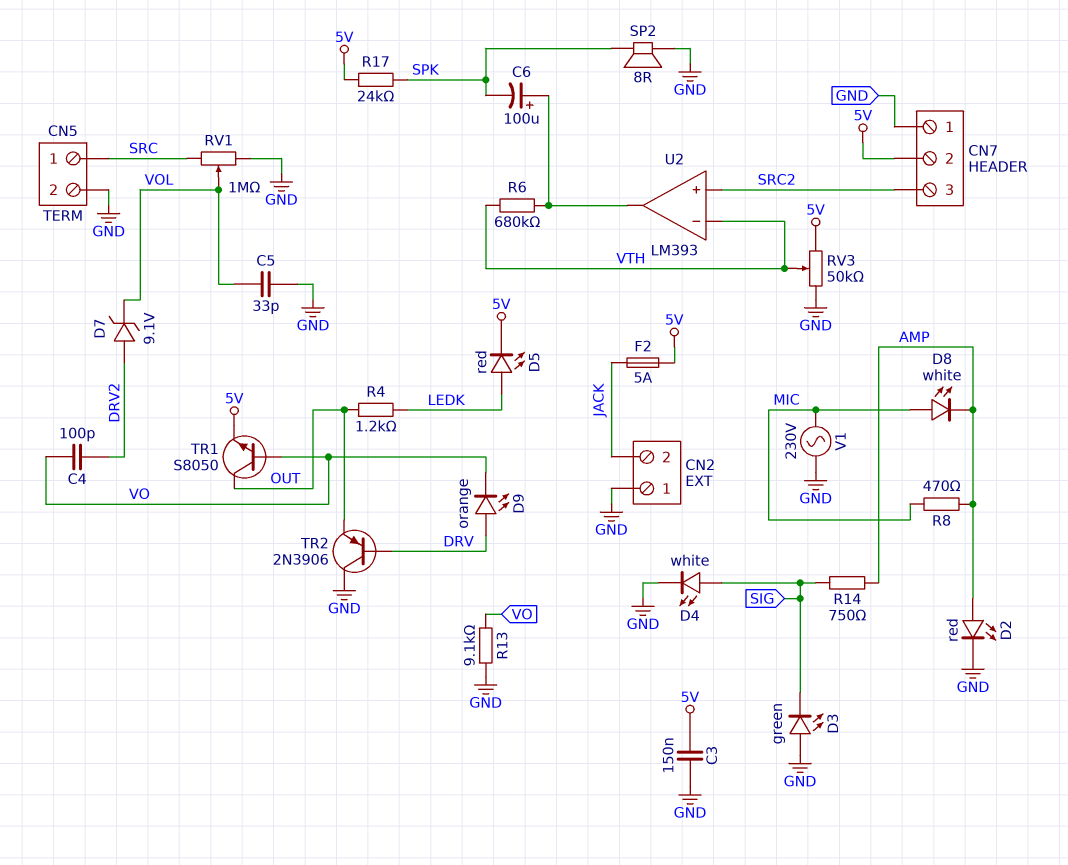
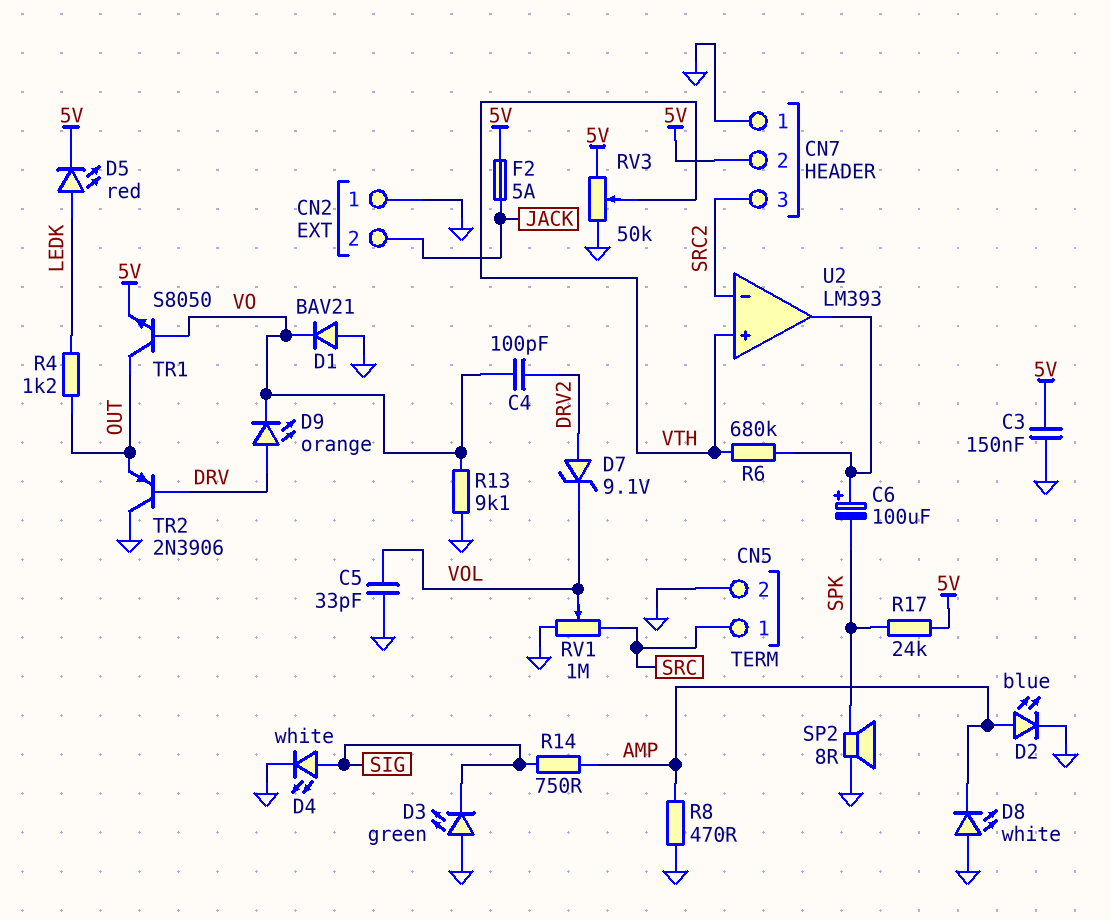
D1: none -> diode BAV21 (A GND, K VO)
D2: LED red (A AMP, K GND) -> LED blue (A AMP, K GND)
D8: LED white (A MIC, K AMP) -> LED white (A GND, K AMP)
R8: 470 (AMP, MIC) -> 470 (AMP, GND)
U2 pin in+: SRC2 -> VTH
U2 pin in-: VTH -> SRC2
V1: AC 230V (GND, MIC) -> none

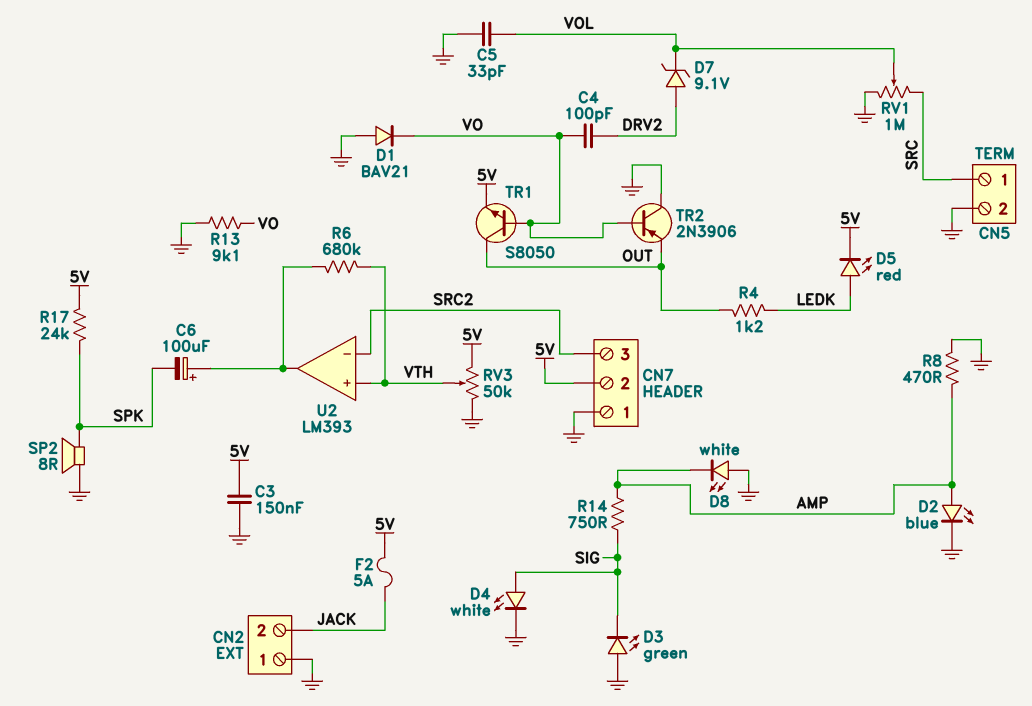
D9: LED orange (A DRV, K VO) -> none
TR2: PNP 2N3906 (B DRV, C GND, E OUT) -> PNP 2N3906 (B VO, C GND, E OUT)

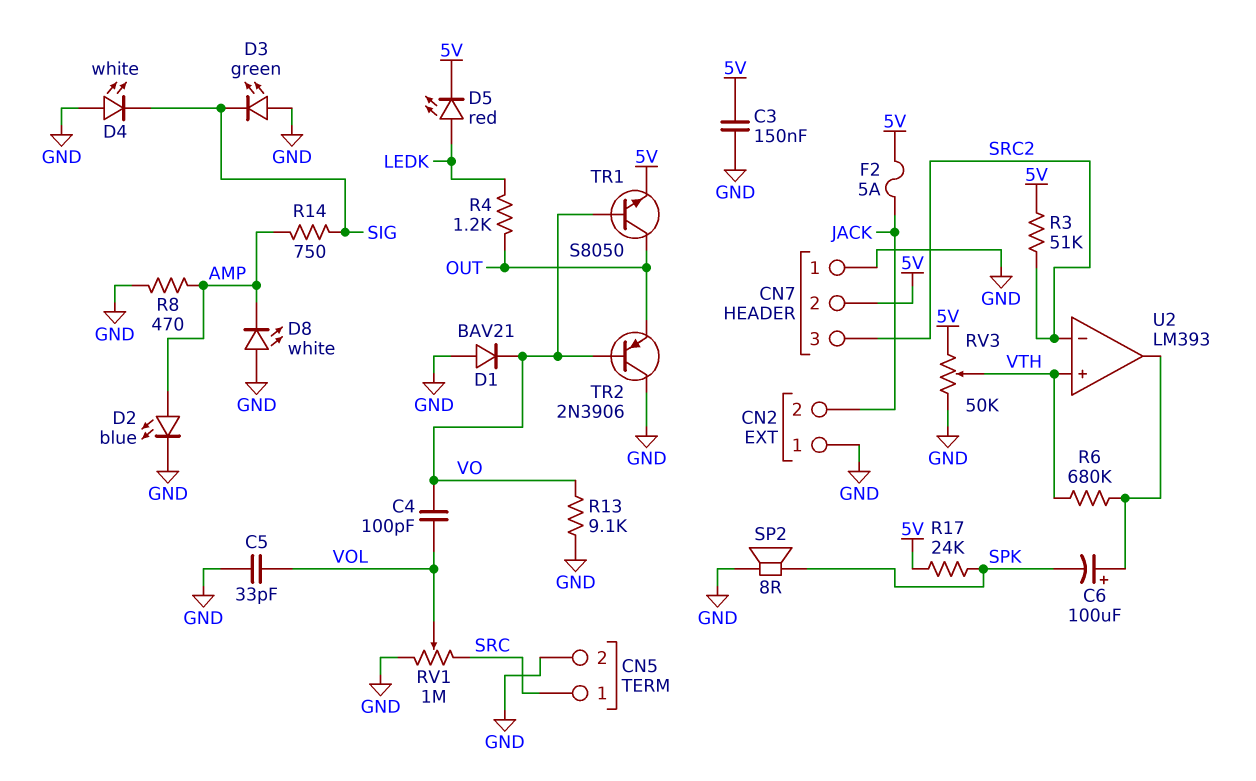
C4: 100pF (DRV2, VO) -> 100pF (VO, VOL)
D4: LED white (A SIG, K GND) -> LED white (A GND, K SIG)
D7: zener 9.1V (A DRV2, K VOL) -> none
R3: none -> 51k (5V, SRC2)

